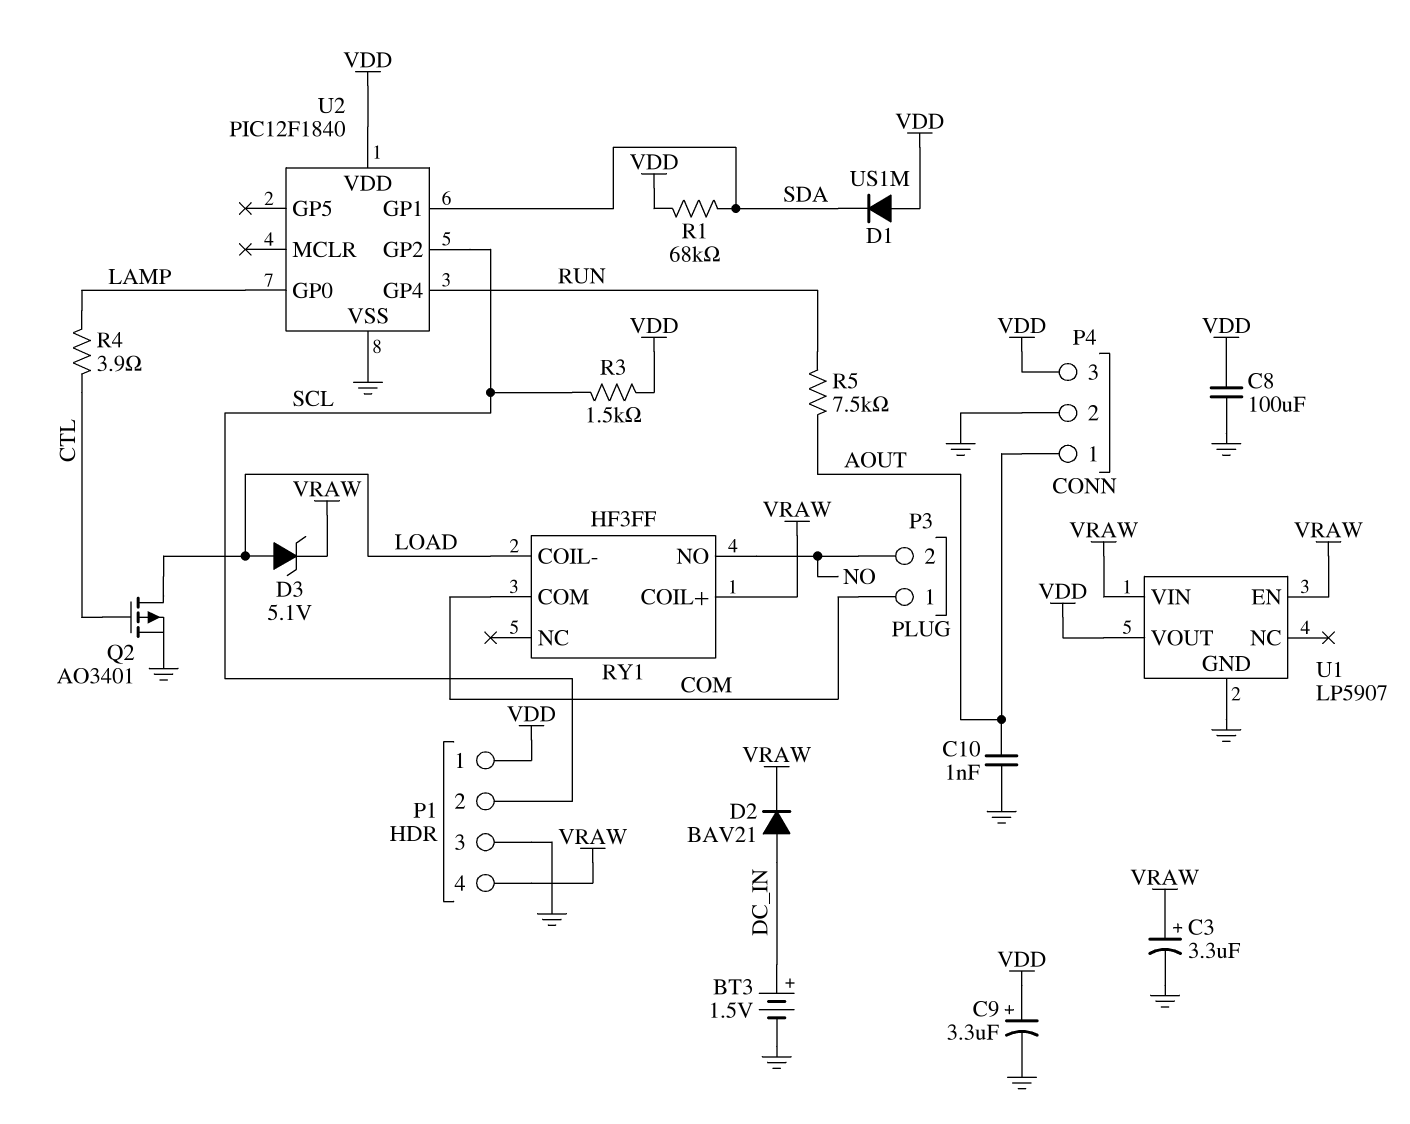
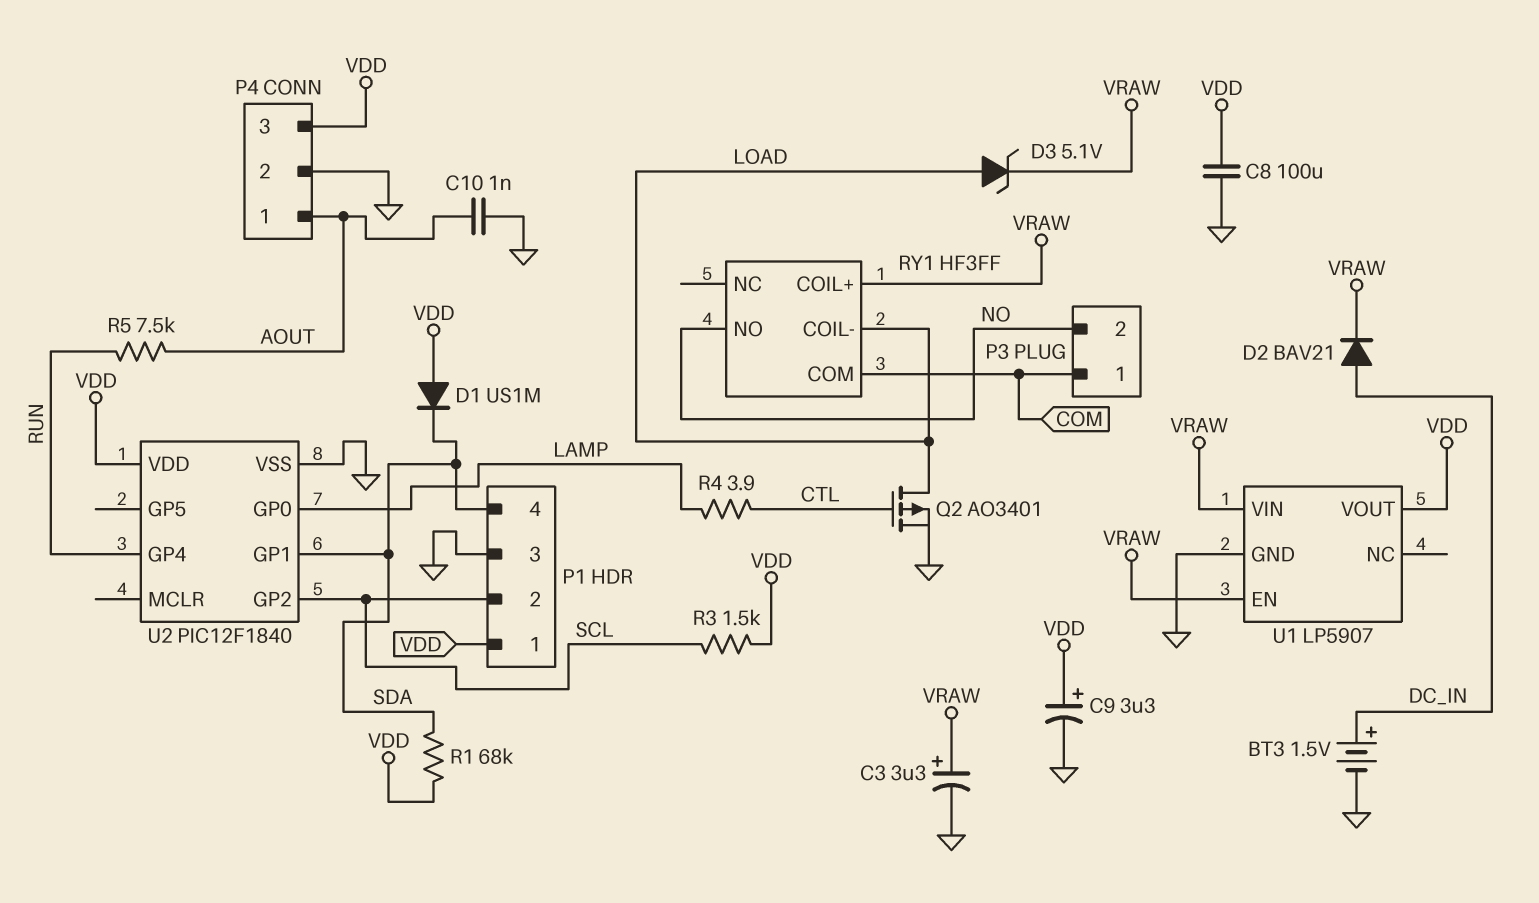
P1 pin 4: VRAW -> SDA

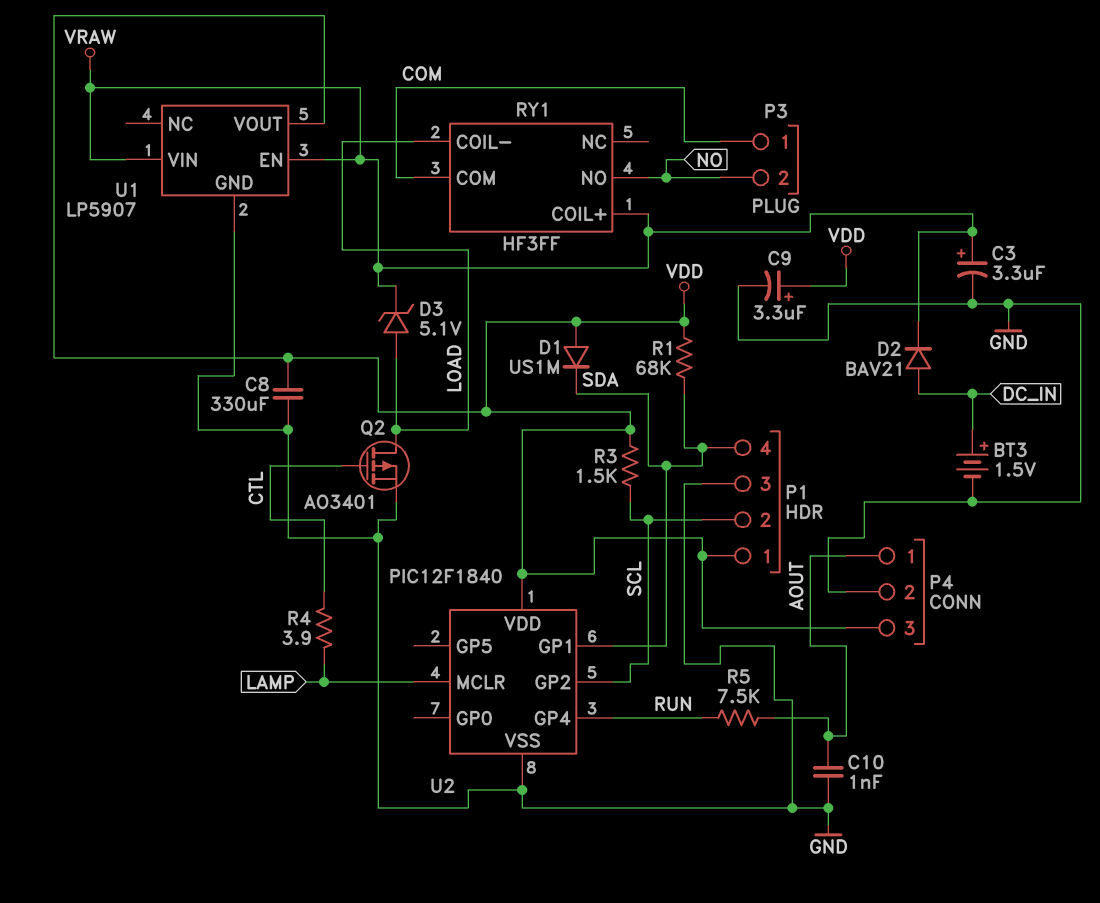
C8: 100uF (GND, VDD) -> 330uF (GND, VDD)
U2 pin GP0: LAMP -> none
U2 pin MCLR: none -> LAMP

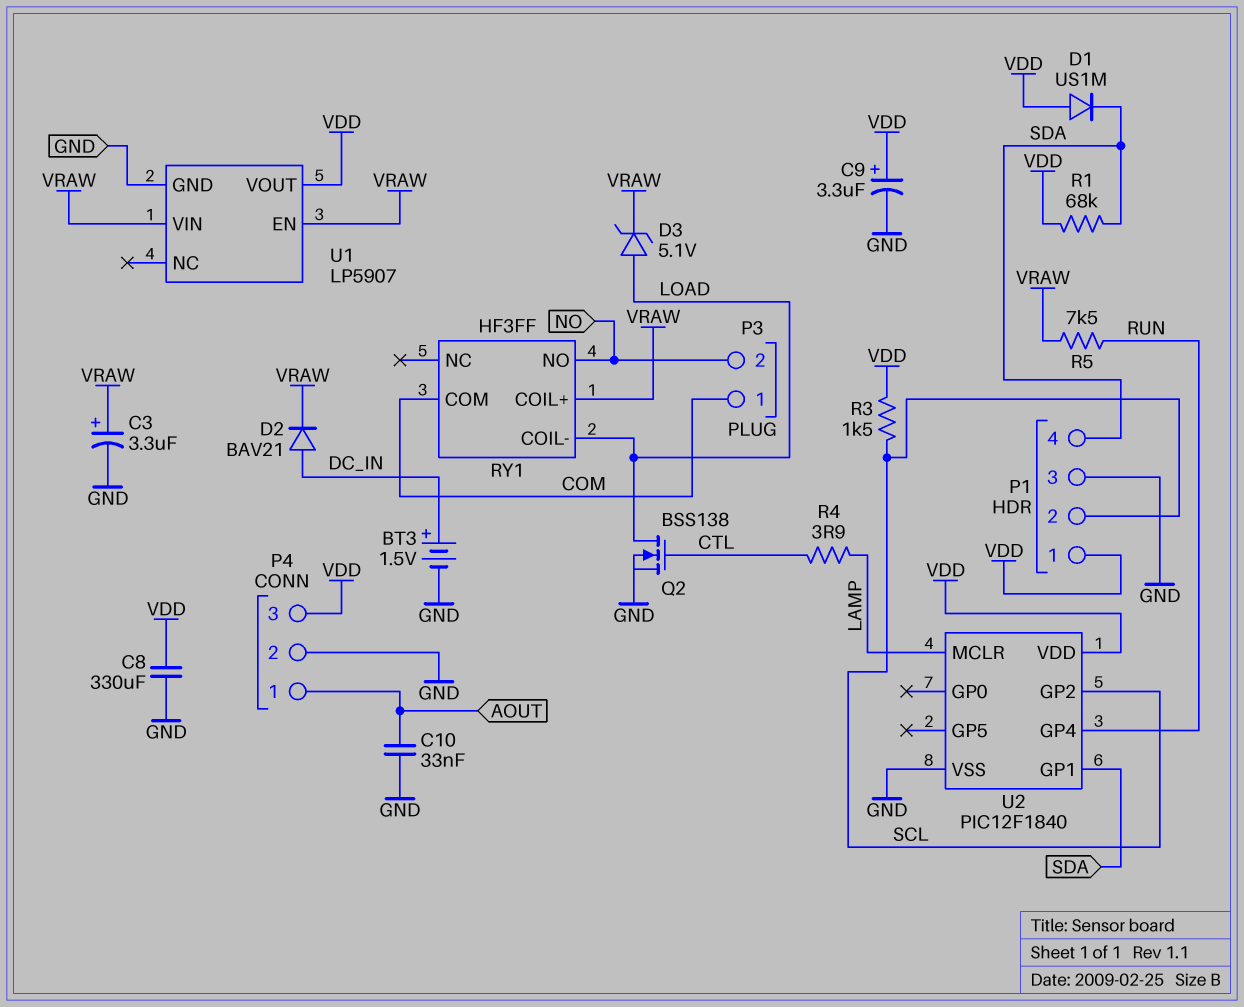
C10: 1nF (AOUT, GND) -> 33nF (AOUT, GND)
Q2: PMOS AO3401 (G CTL, D LOAD, S GND) -> NMOS BSS138 (G CTL, D LOAD, S GND)
R5: 7.5k (AOUT, RUN) -> 7.5k (RUN, VRAW)

